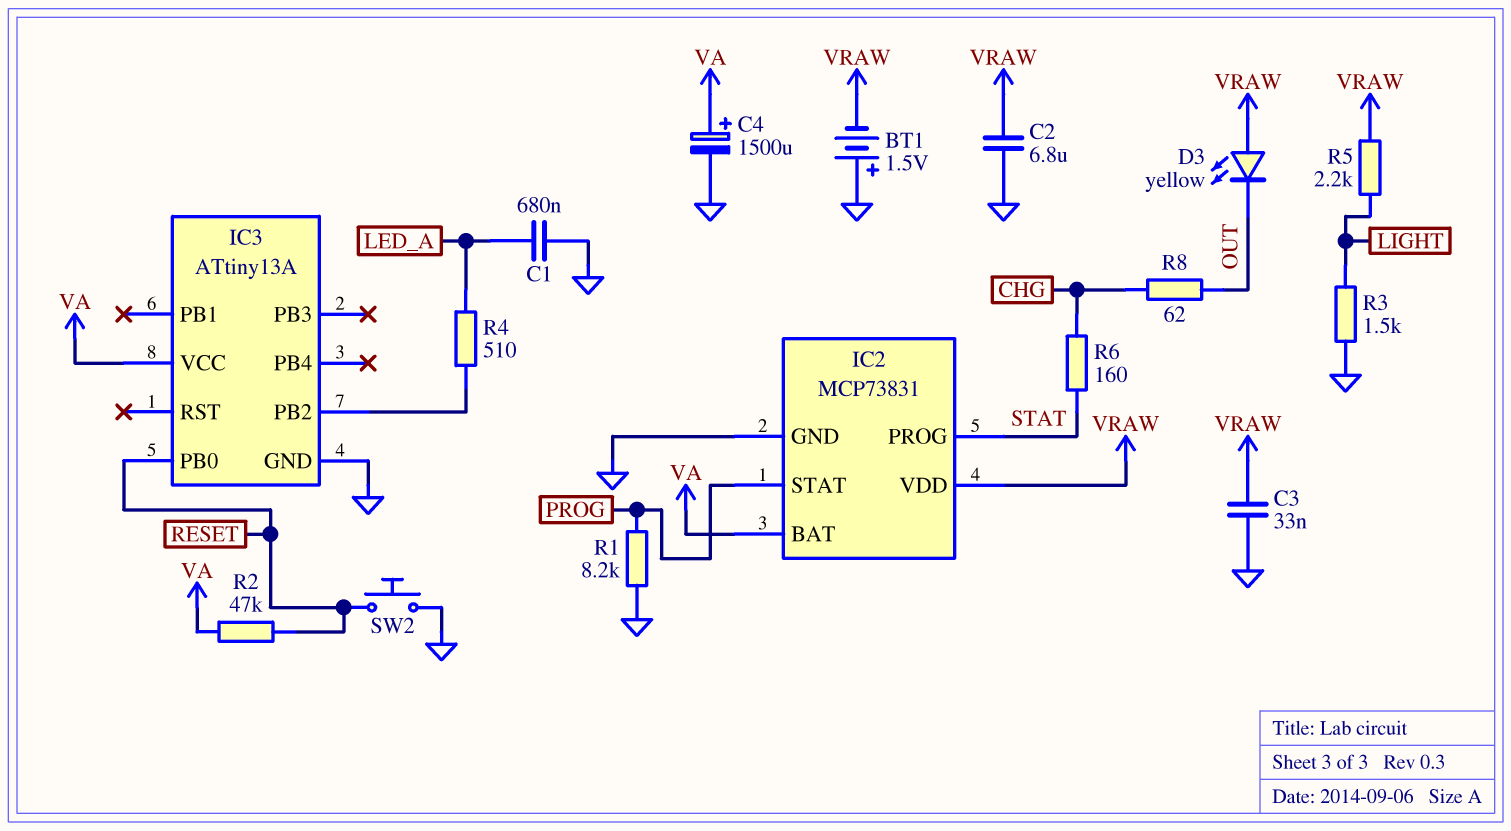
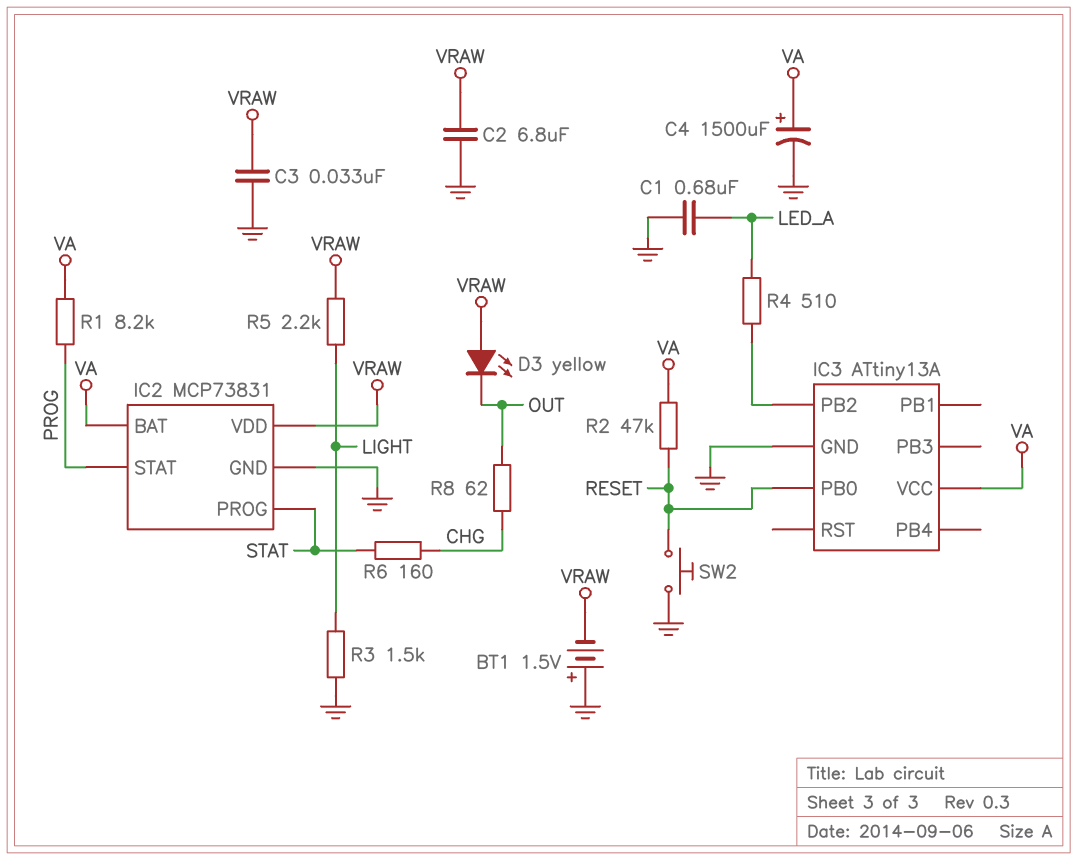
R1: 8.2k (GND, PROG) -> 8.2k (PROG, VA)

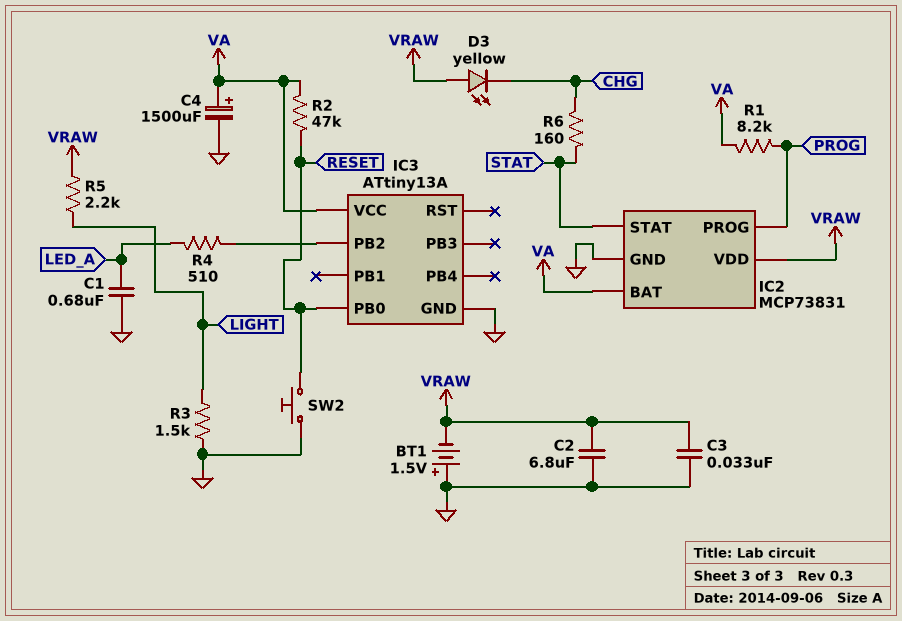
D3: LED yellow (A VRAW, K OUT) -> LED yellow (A VRAW, K CHG)
IC2 pin PROG: STAT -> PROG
IC2 pin STAT: PROG -> STAT
R8: 62 (CHG, OUT) -> none

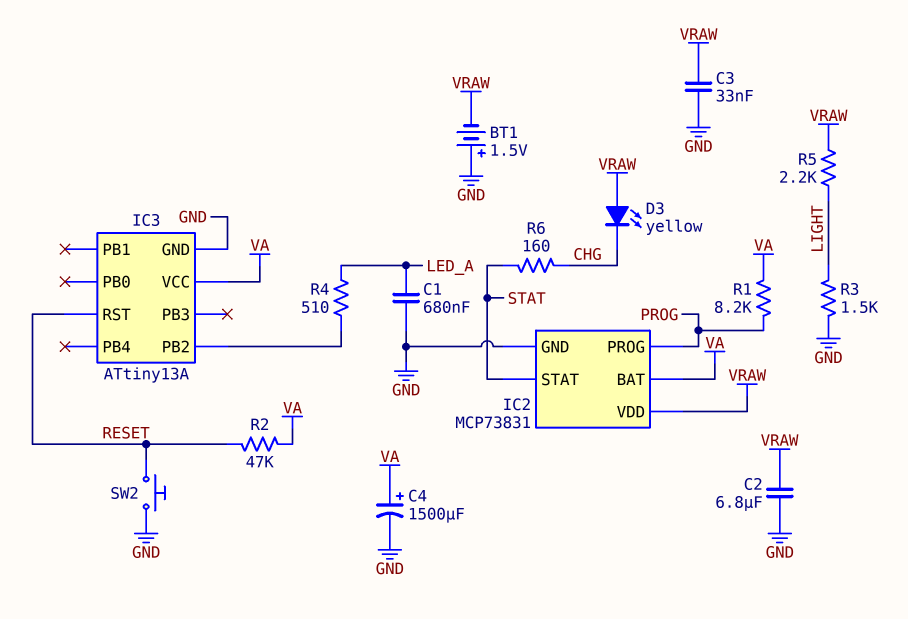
IC3 pin PB0: RESET -> none
IC3 pin RST: none -> RESET

